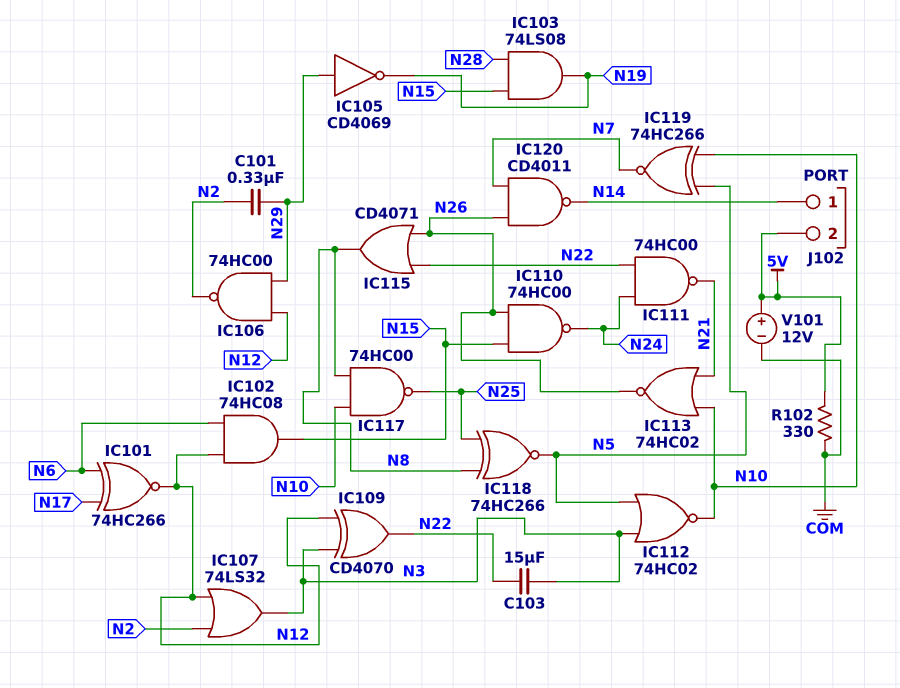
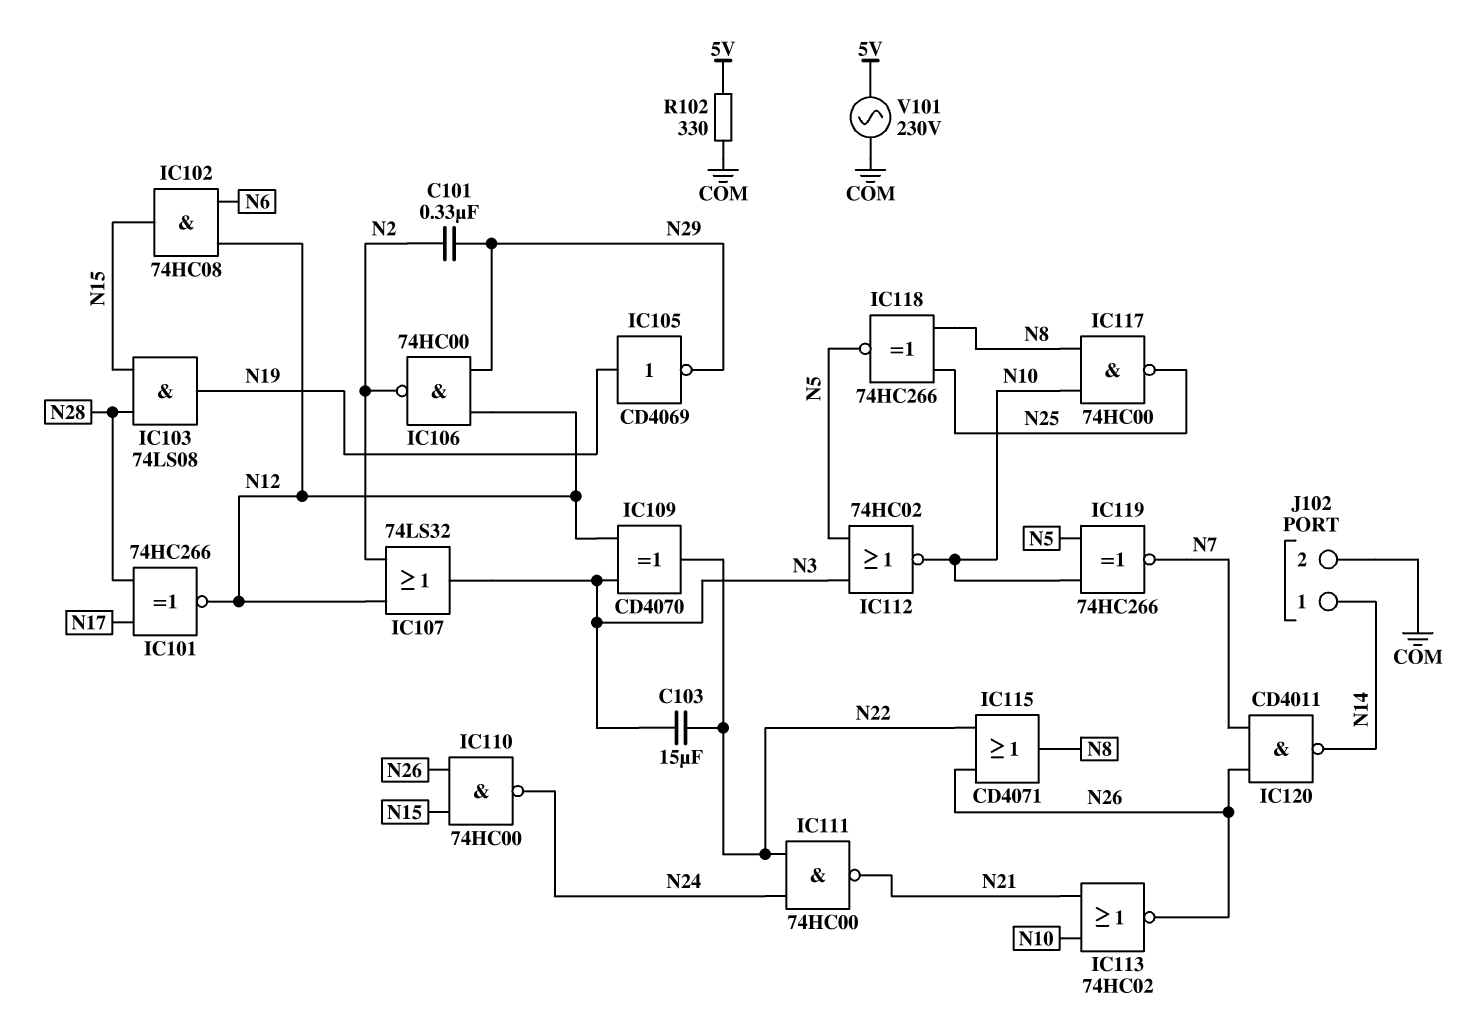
IC101: XNOR 74HC266 (in N6, in N17, out N12) -> XNOR 74HC266 (in N17, in N28, out N12)
IC105: NOT CD4069 (in N29, out N19) -> NOT CD4069 (in N19, out N29)
J102 pin 2: 5V -> COM
V101: 12V (plus 5V, minus COM) -> AC 230V (5V, COM)

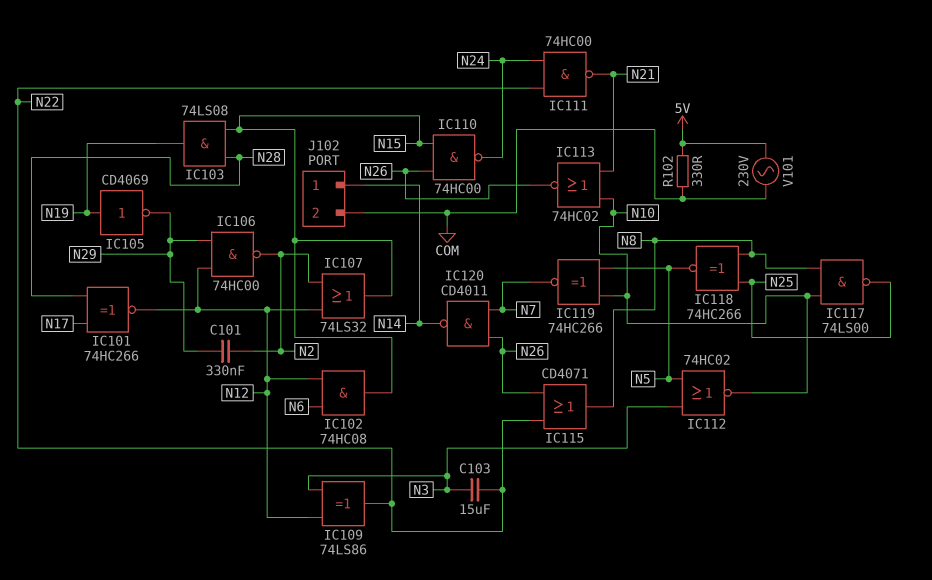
IC107: OR 74LS32 (in N2, in N12, out N3) -> OR 74LS32 (in N2, in N12, out N15)
IC109: XOR CD4070 (in N3, in N12, out N22) -> XOR 74LS86 (in N3, in N12, out N22)
IC117: NAND 74HC00 (in N8, in N10, out N25) -> NAND 74LS00 (in N8, in N10, out N25)

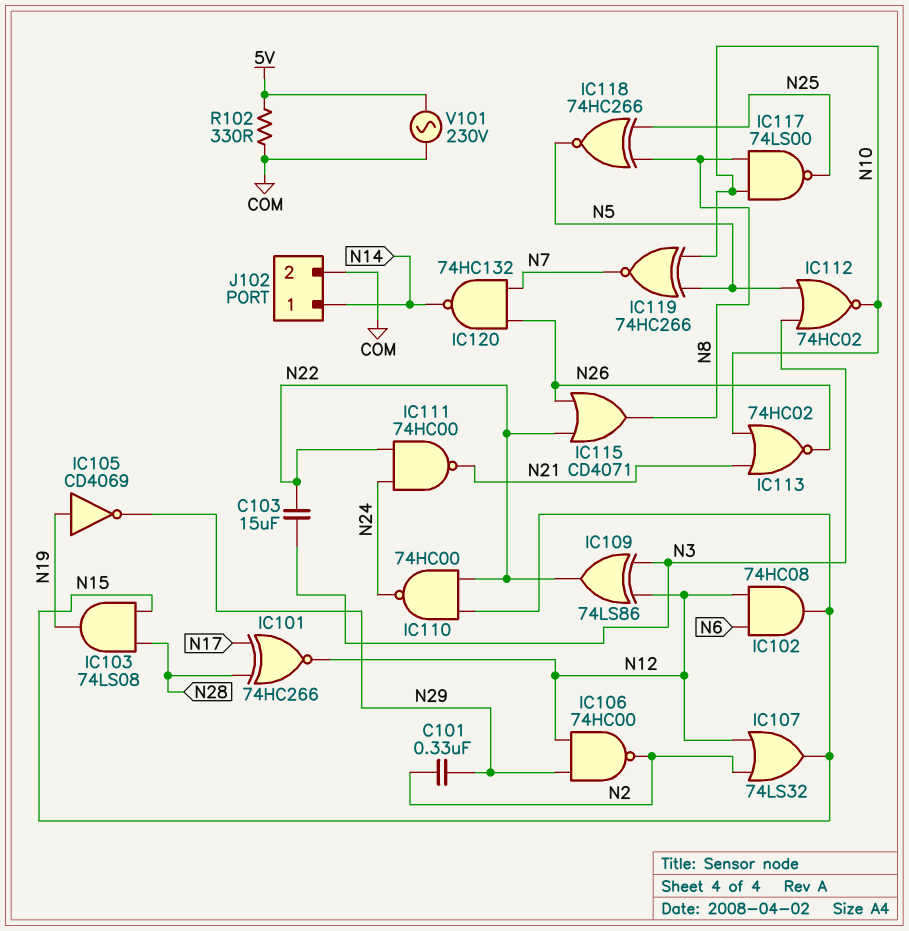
IC110: NAND 74HC00 (in N15, in N26, out N24) -> NAND 74HC00 (in N15, in N22, out N24)
IC120: NAND CD4011 (in N7, in N26, out N14) -> NAND 74HC132 (in N7, in N26, out N14)

